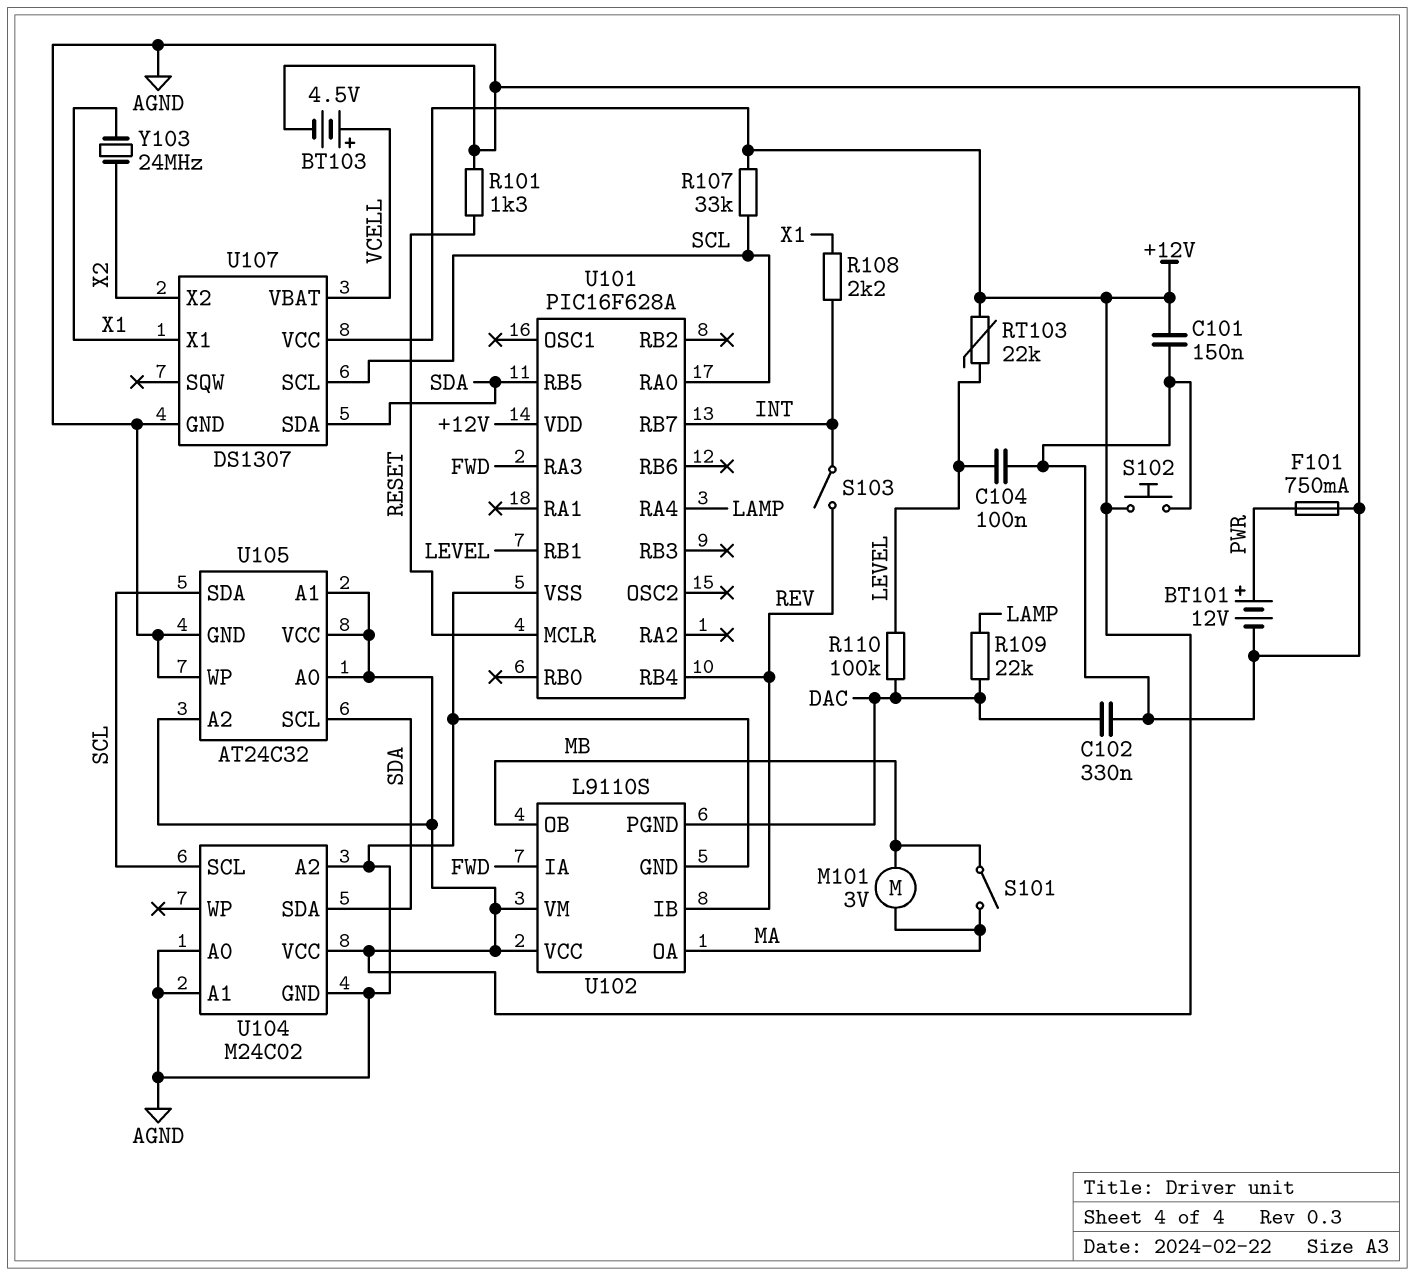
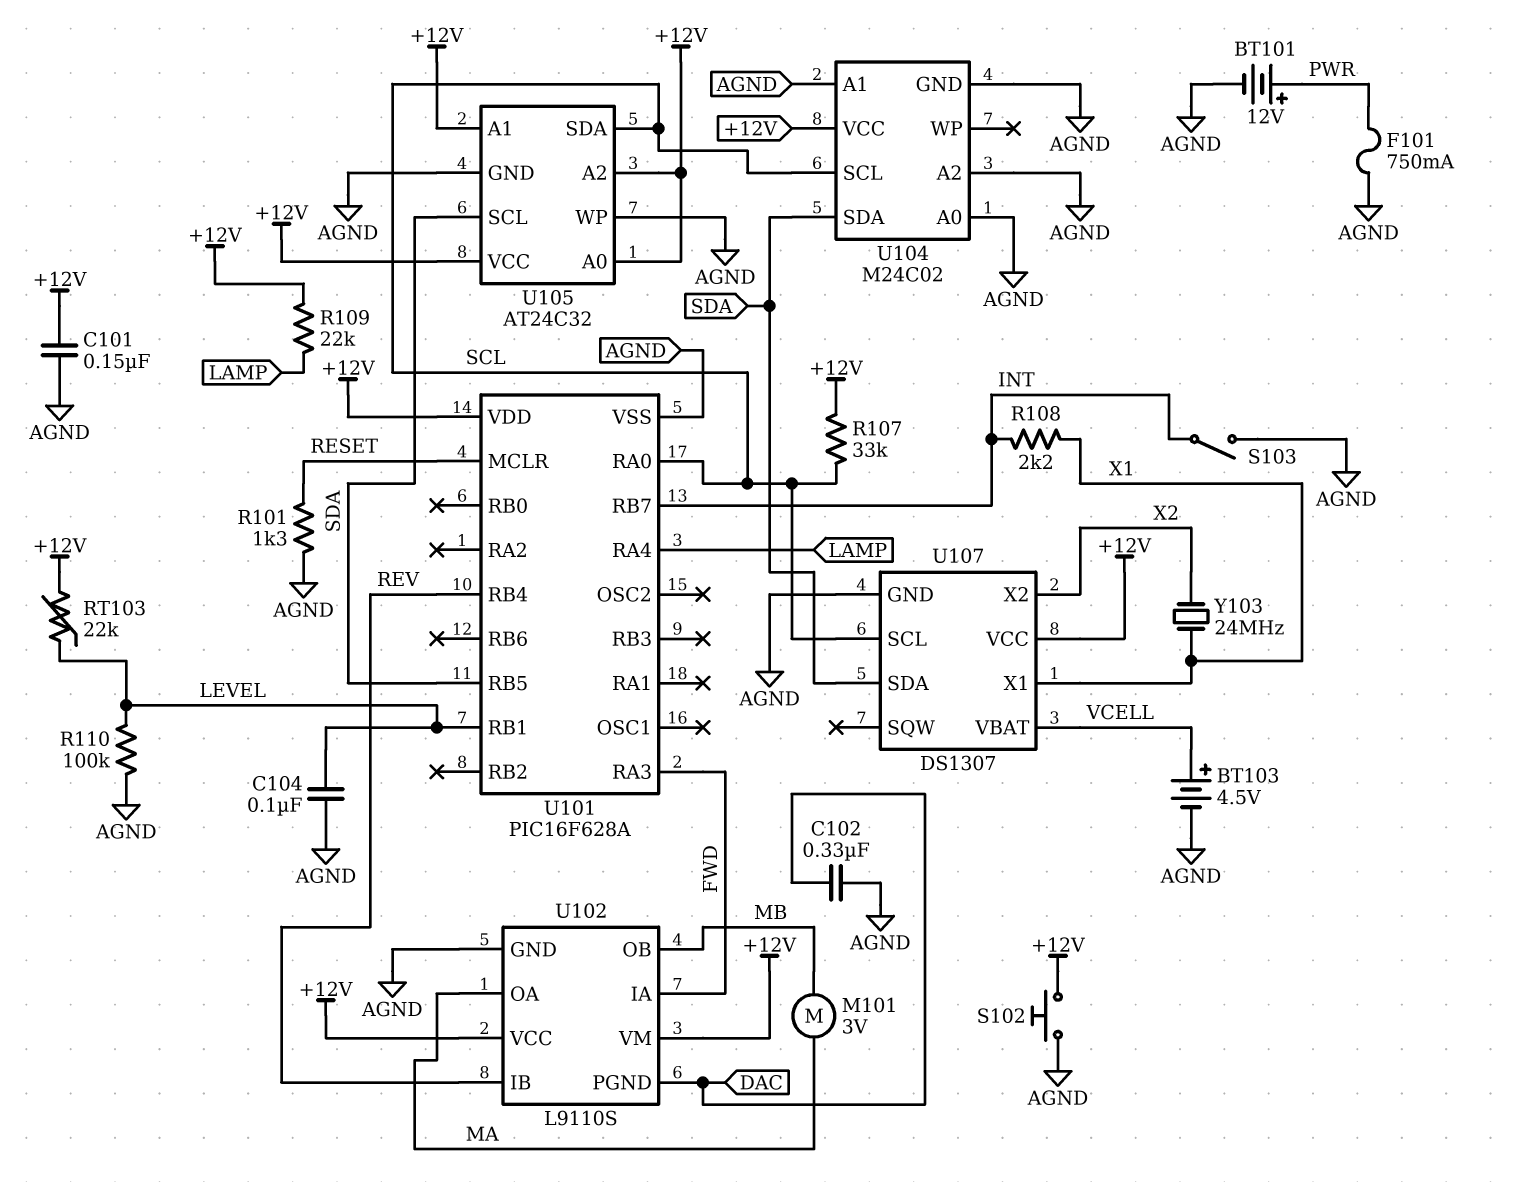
R109: 22k (DAC, LAMP) -> 22k (+12V, LAMP)
R110: 100k (DAC, LEVEL) -> 100k (AGND, LEVEL)
S101: switch (MA, MB) -> none
S103: switch (INT, REV) -> switch (AGND, INT)

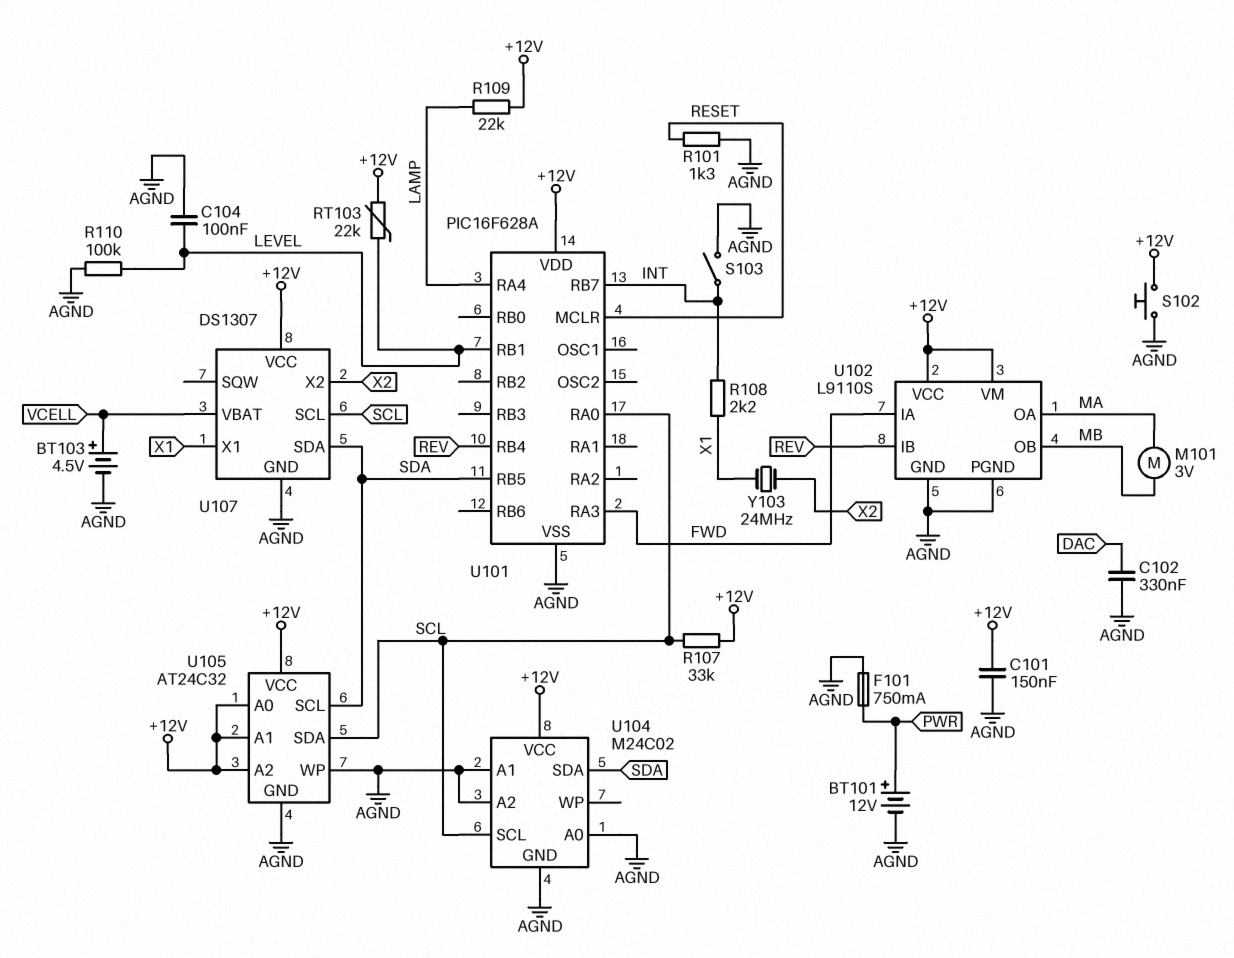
U102 pin PGND: DAC -> AGND

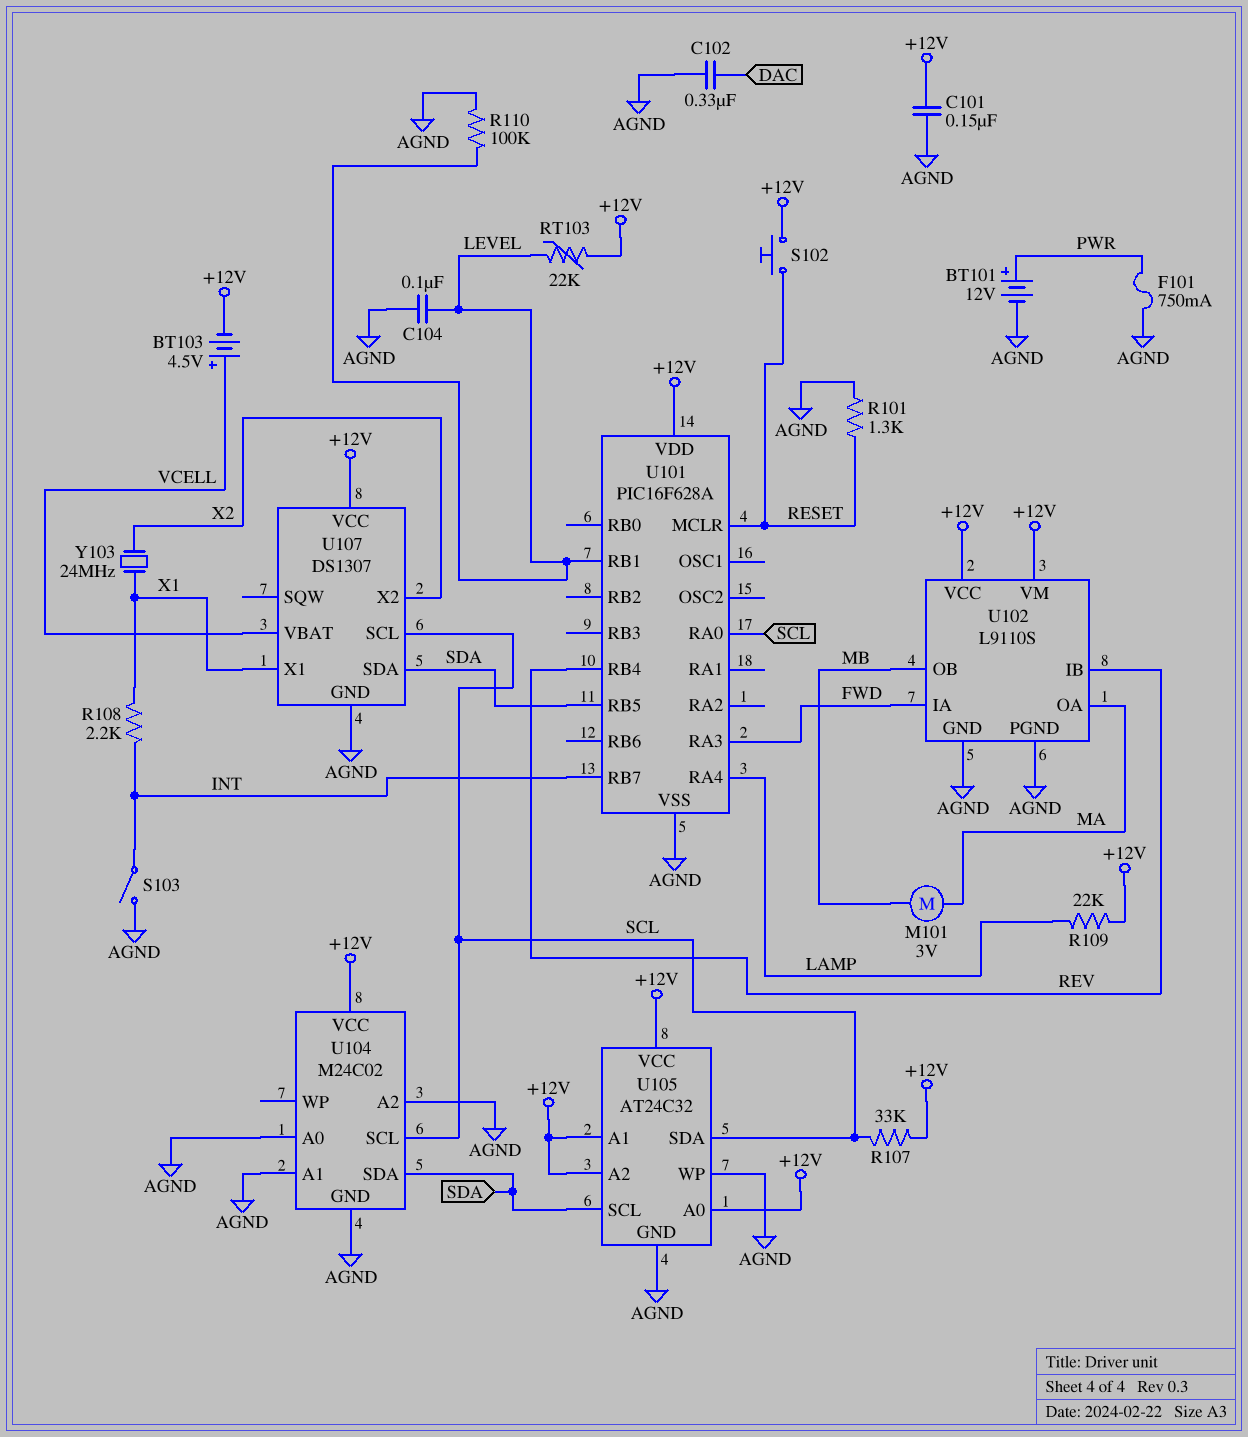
BT103: 4.5V (plus VCELL, minus AGND) -> 4.5V (plus VCELL, minus +12V)
S102: button (+12V, AGND) -> button (+12V, RESET)

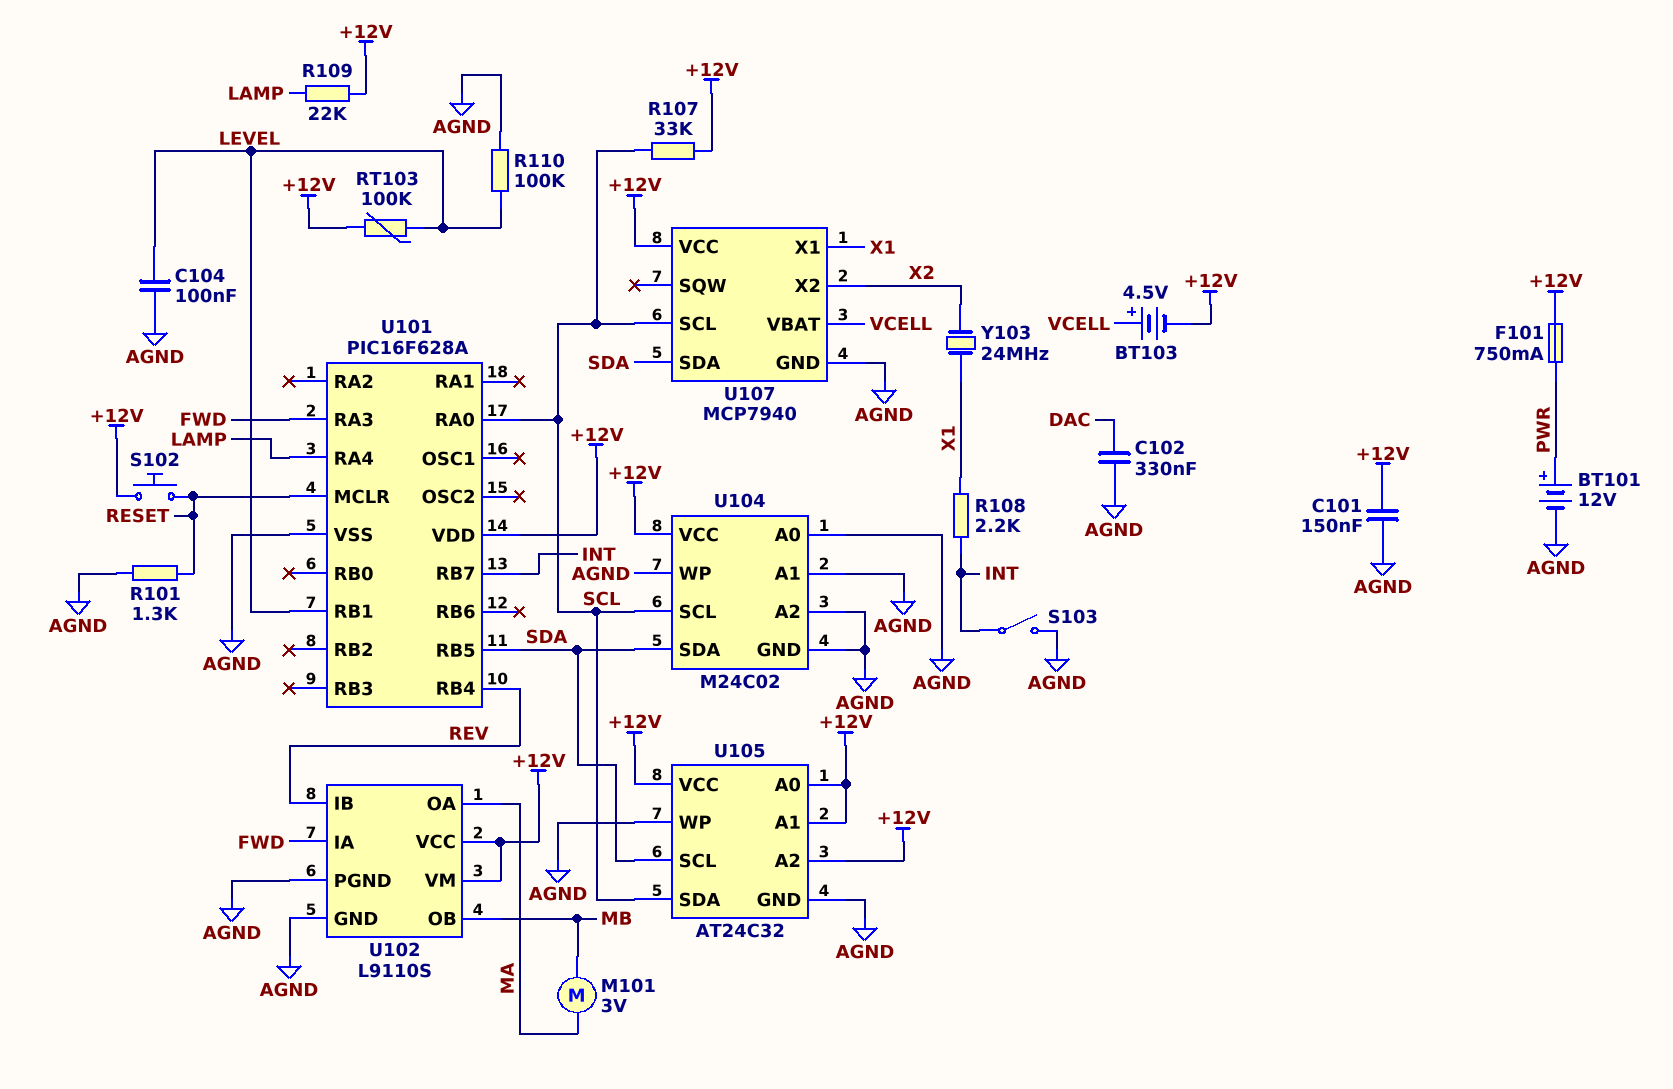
F101: 750mA (AGND, PWR) -> 750mA (+12V, PWR)
RT103: 22k (+12V, LEVEL) -> 100k (+12V, LEVEL)
U104 pin WP: none -> AGND
U107: DS1307 -> MCP7940

